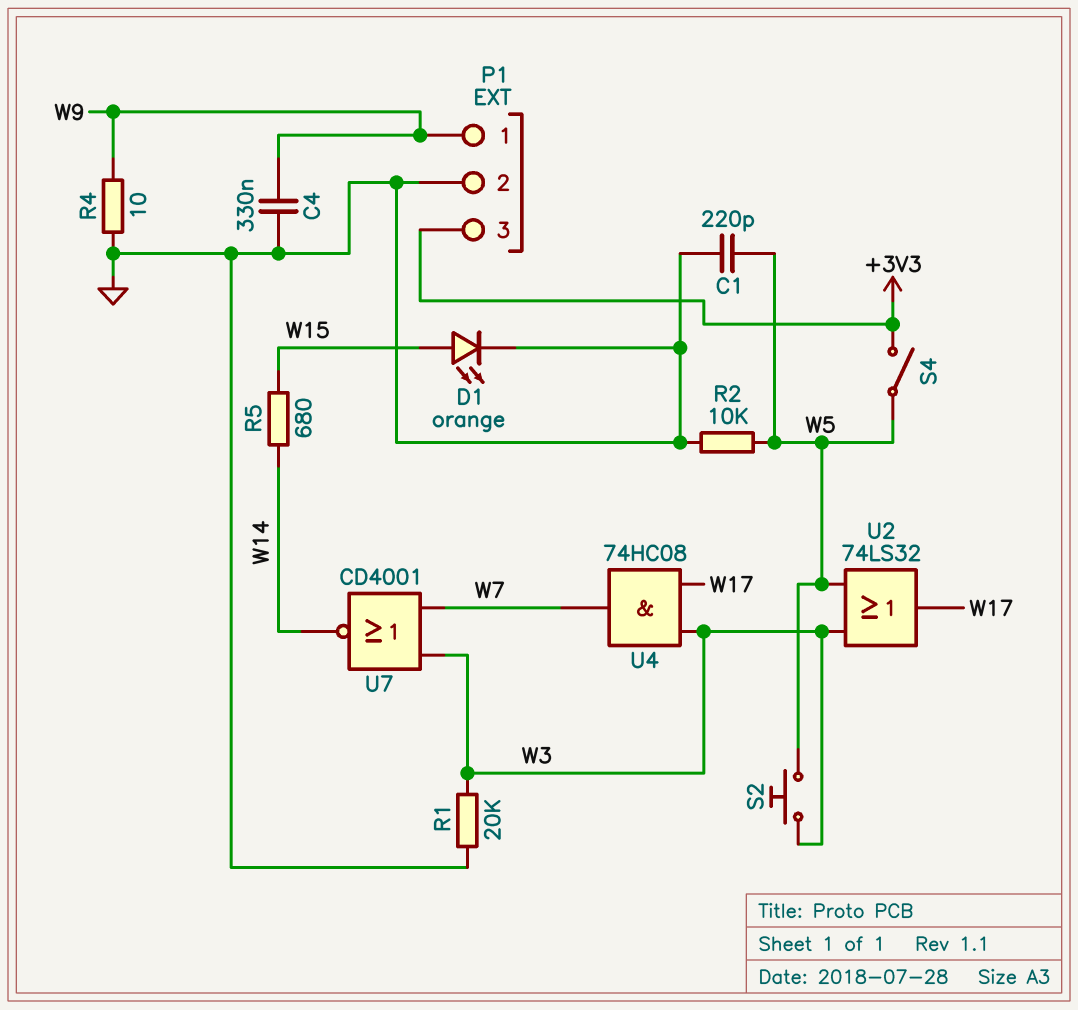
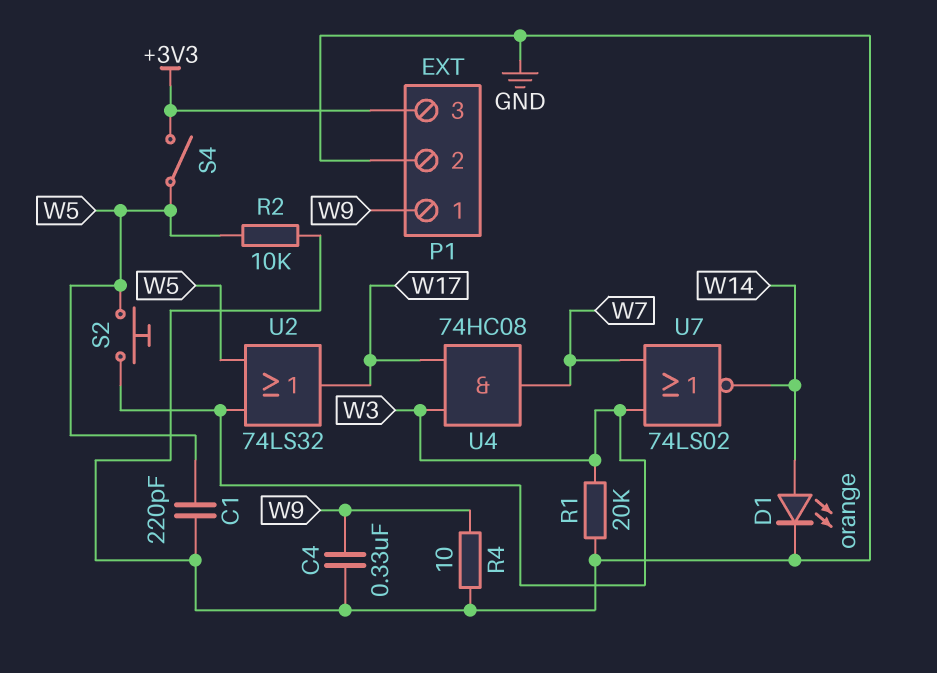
D1: LED orange (A W15, K GND) -> LED orange (A W14, K GND)
R5: 680 (W14, W15) -> none
U7: NOR CD4001 (in W3, in W7, out W14) -> NOR 74LS02 (in W3, in W7, out W14)

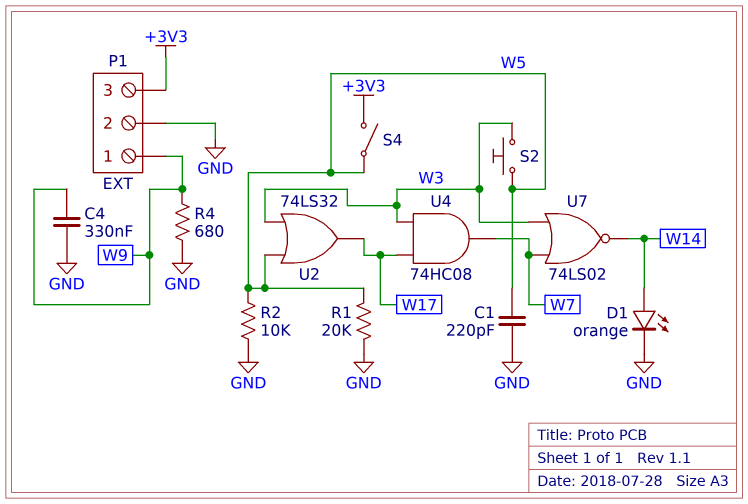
R1: 20k (GND, W3) -> 20k (GND, W5)
R4: 10 (GND, W9) -> 680 (GND, W9)

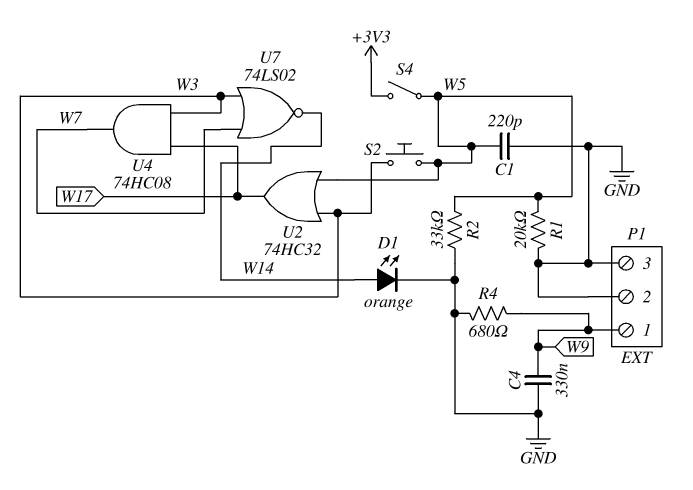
P1 pin 3: +3V3 -> GND
R2: 10k (GND, W5) -> 33k (GND, W5)
U2: OR 74LS32 (in W3, in W5, out W17) -> OR 74HC32 (in W3, in W5, out W17)

